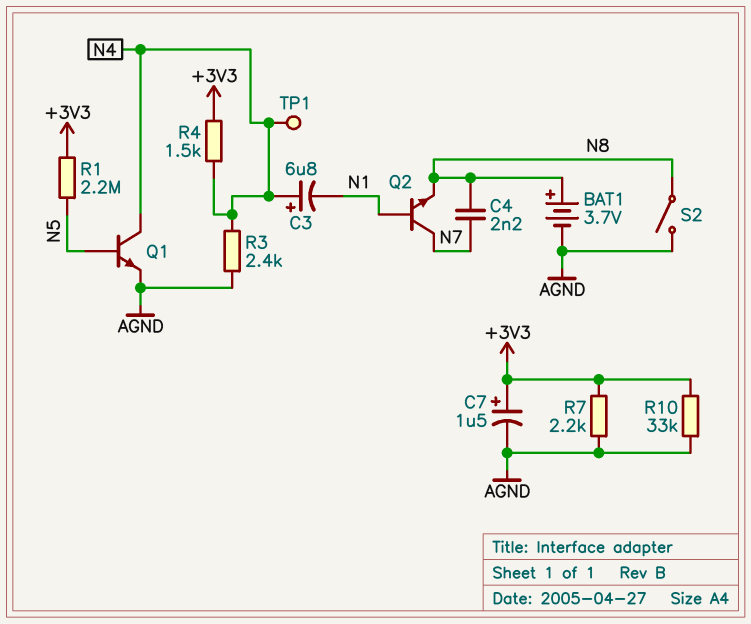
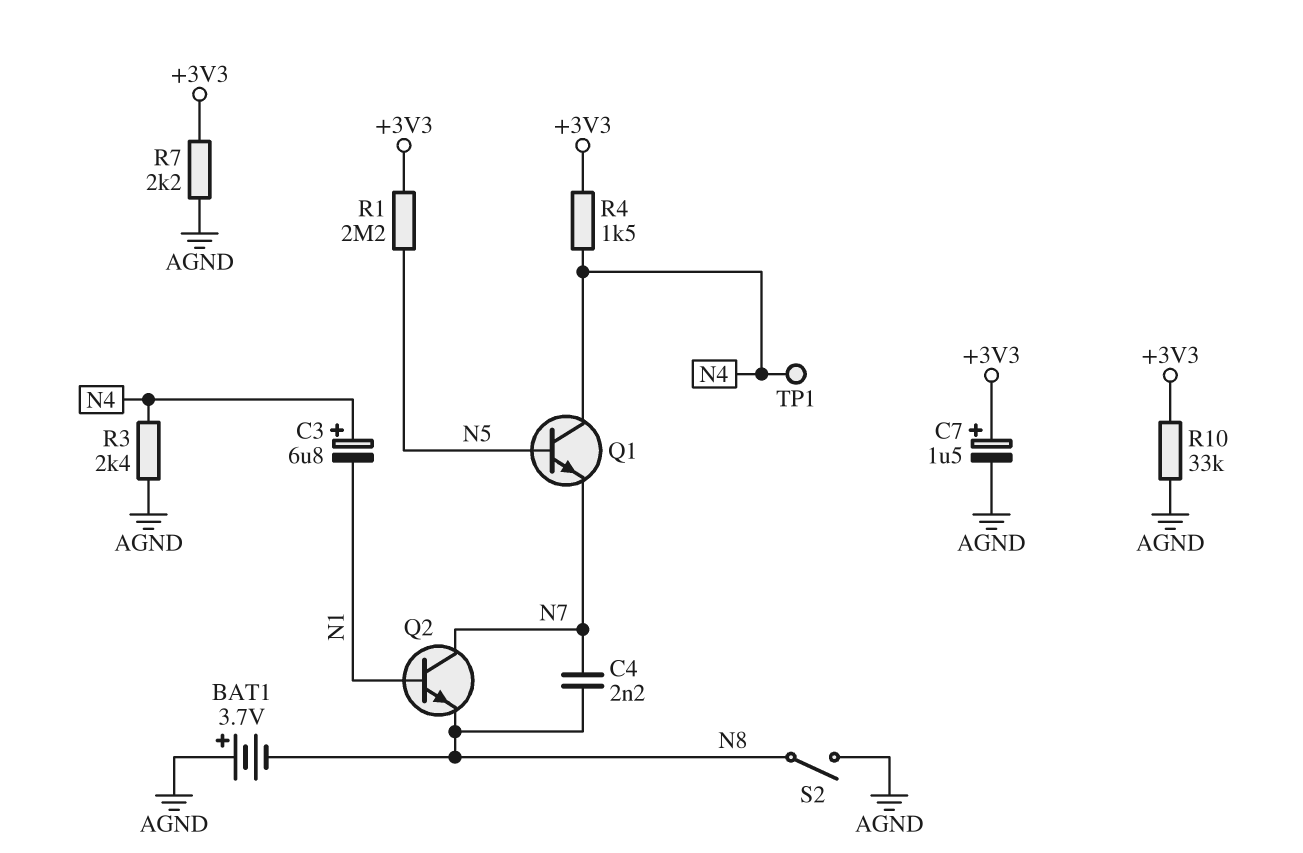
BAT1: 3.7V (plus N8, minus AGND) -> 3.7V (plus AGND, minus N8)
Q1: NPN (B N5, C N4, E AGND) -> NPN (B N5, C N4, E N7)

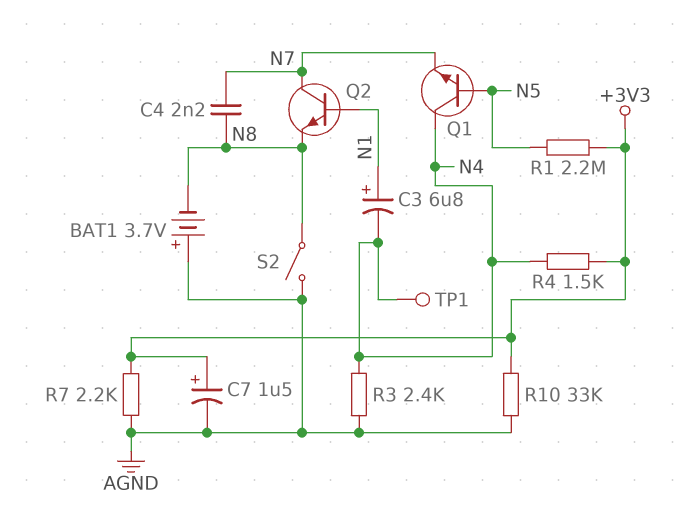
C3: 6.8uF (plus N4, minus N1) -> 6.8uF (plus N1, minus N4)

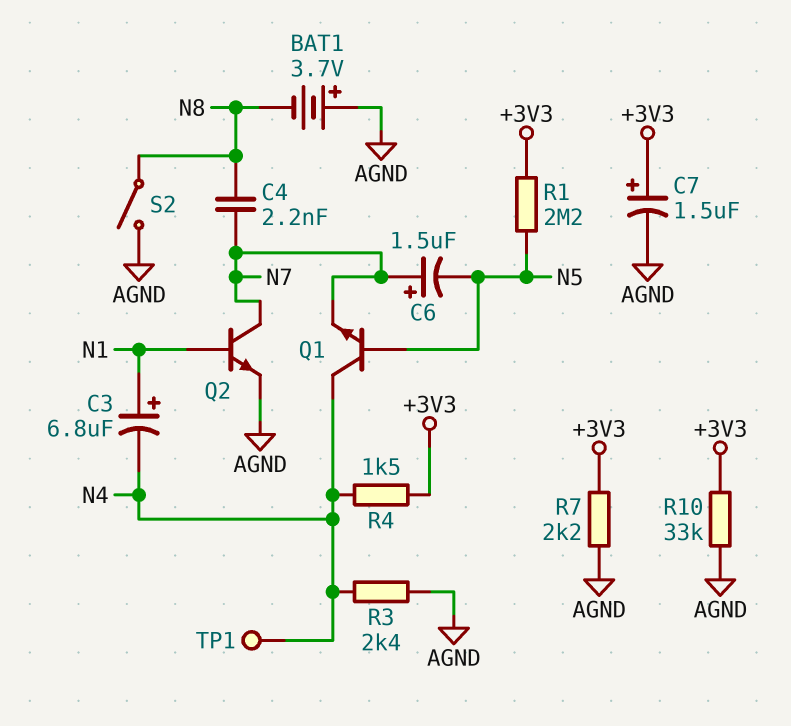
C6: none -> 1.5uF (plus N7, minus N5)
Q2: NPN (B N1, C N7, E N8) -> NPN (B N1, C N7, E AGND)

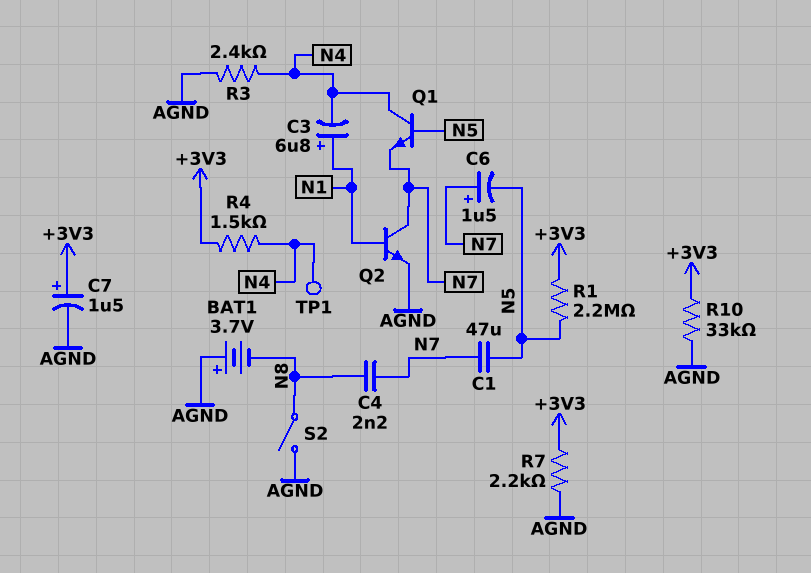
C1: none -> 47uF (N5, N7)

